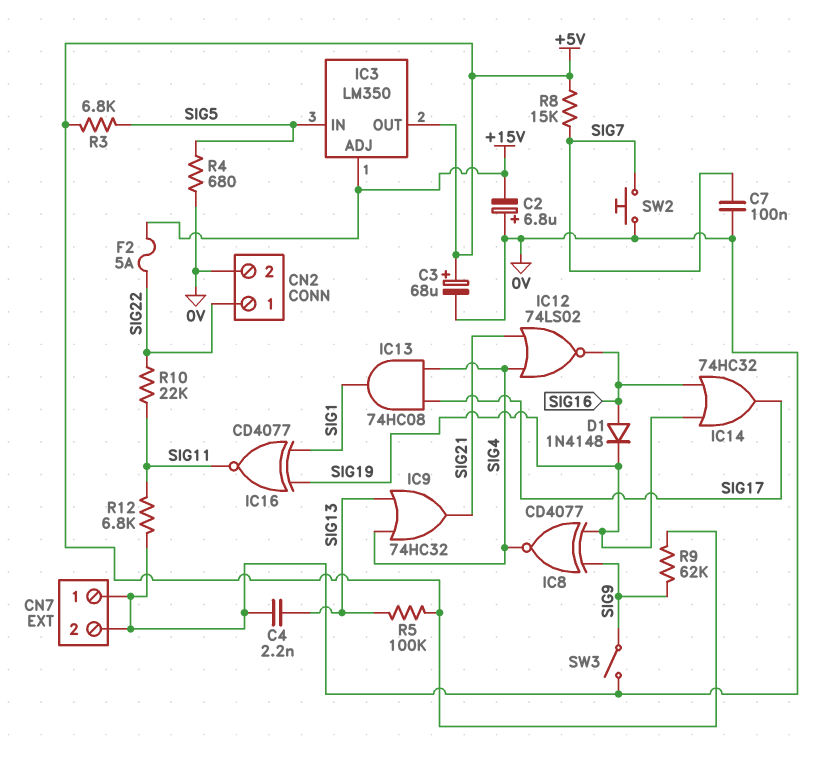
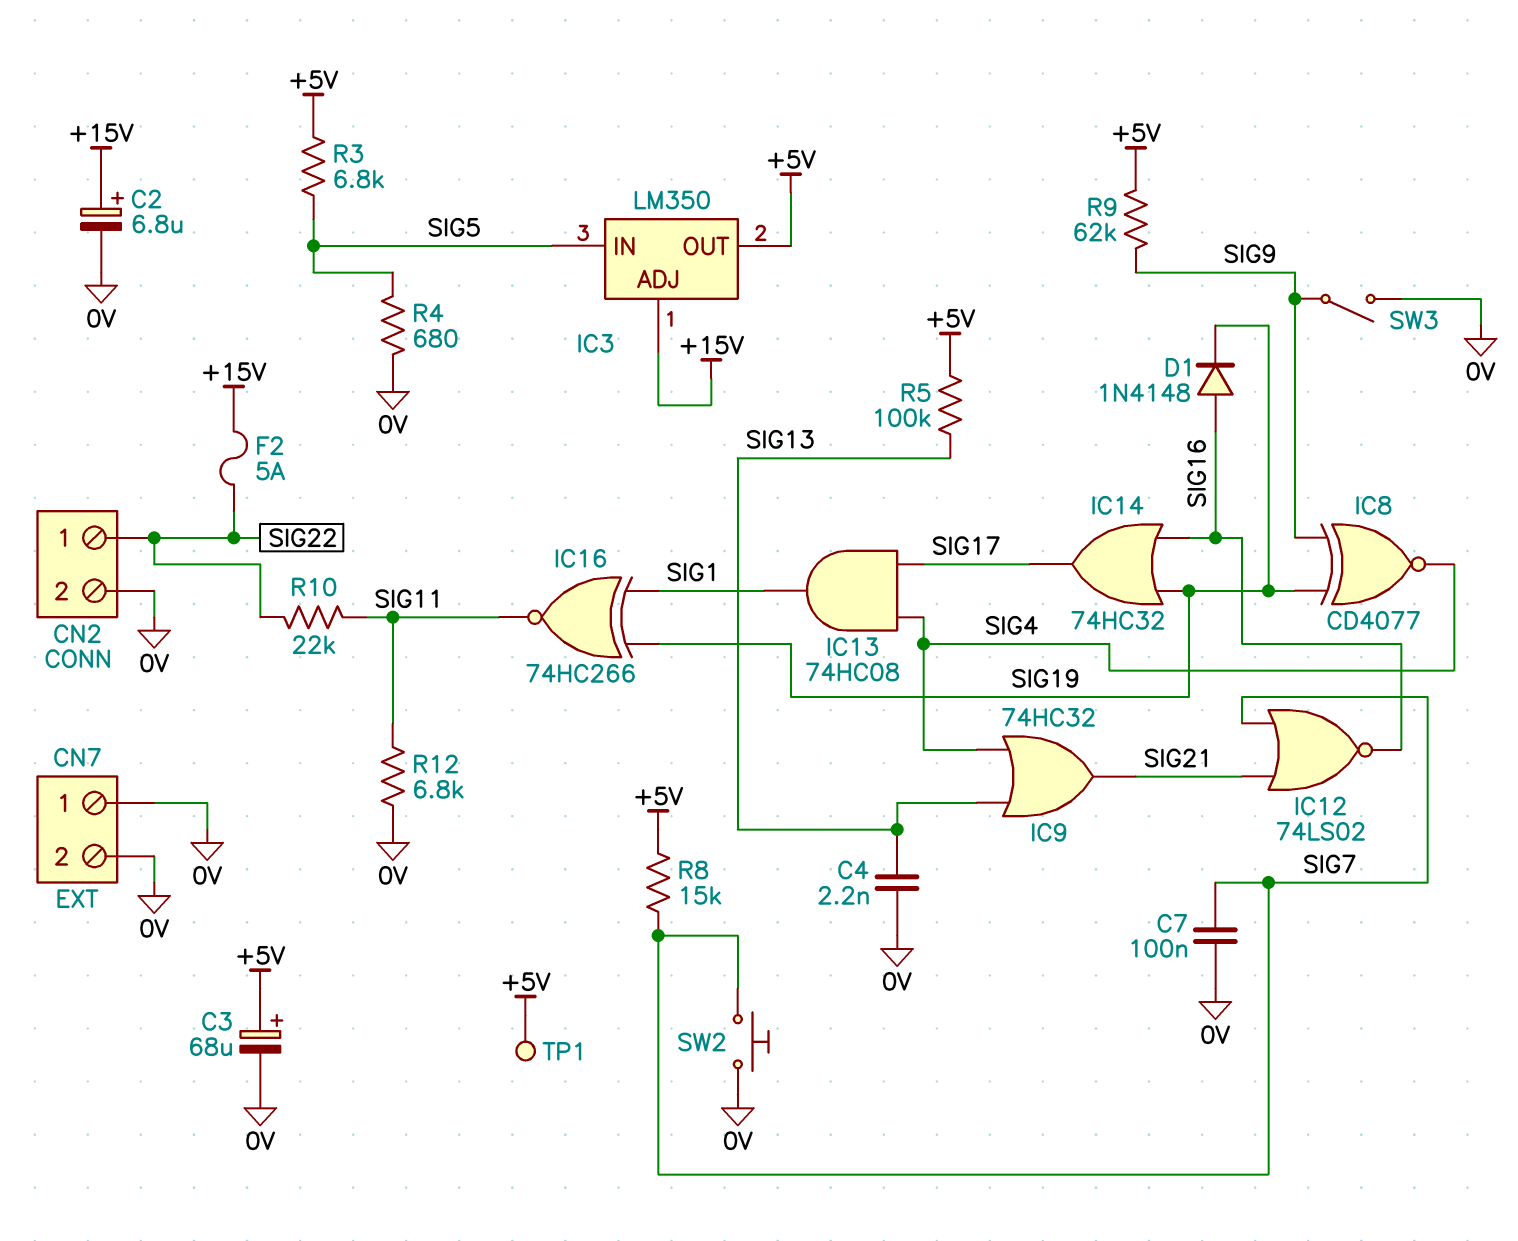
C2: 6.8uF (plus 0V, minus +15V) -> 6.8uF (plus +15V, minus 0V)
IC12: NOR 74LS02 (in SIG4, in SIG21, out SIG16) -> NOR 74LS02 (in SIG7, in SIG21, out SIG16)
IC16: XNOR CD4077 (in SIG1, in SIG19, out SIG11) -> XNOR 74HC266 (in SIG1, in SIG19, out SIG11)
TP1: none -> test point (+5V)

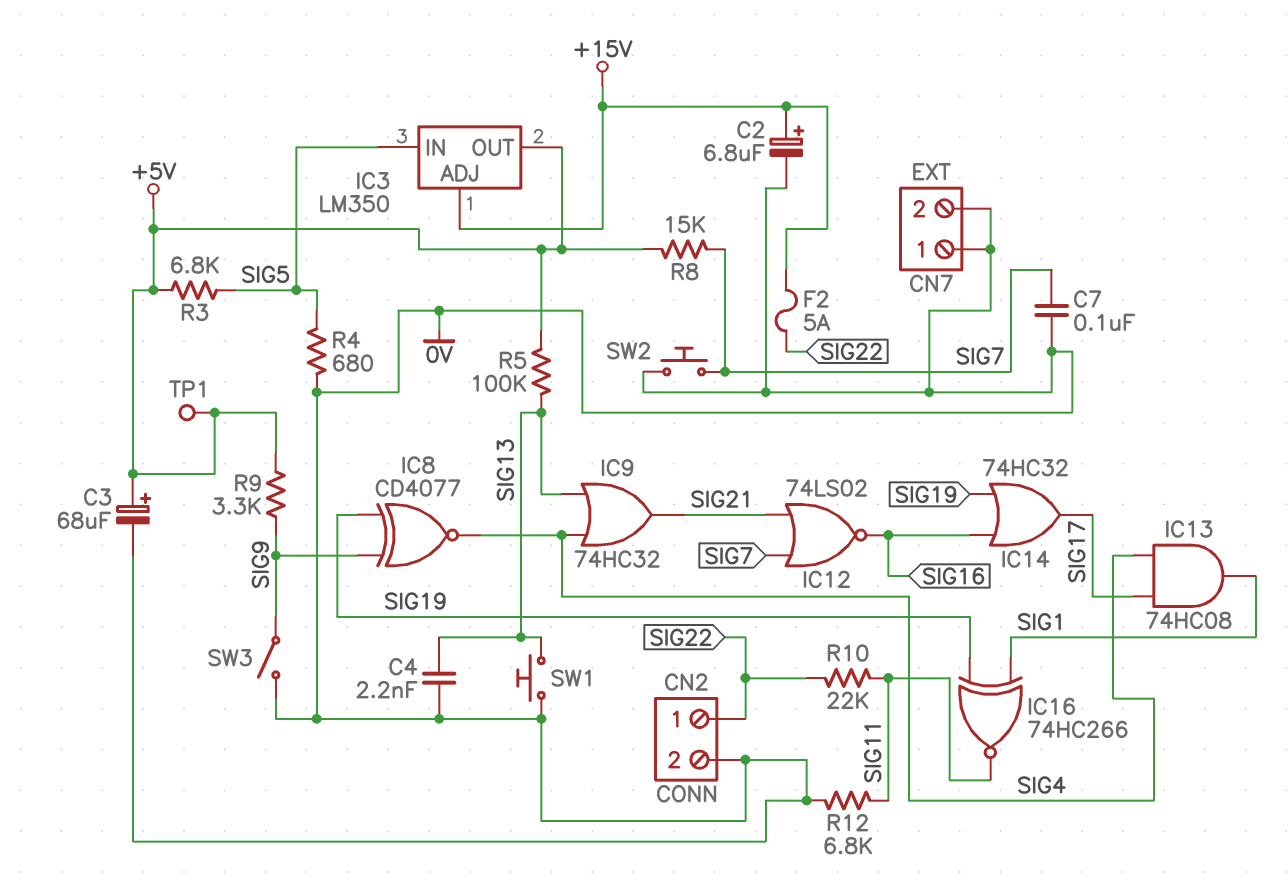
D1: diode 1N4148 (A SIG16, K SIG19) -> none
R9: 62k (+5V, SIG9) -> 3.3k (+5V, SIG9)
SW1: none -> button (0V, SIG13)

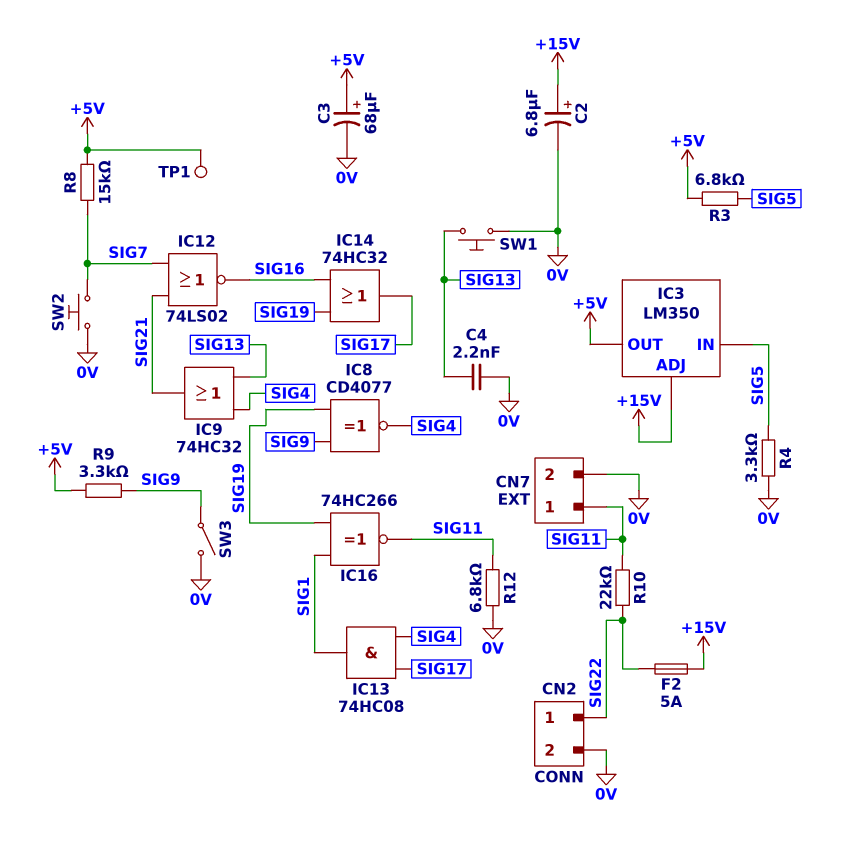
C7: 100nF (0V, SIG7) -> none
CN7 pin 1: 0V -> SIG11
R4: 680 (0V, SIG5) -> 3.3k (0V, SIG5)
R5: 100k (+5V, SIG13) -> none

